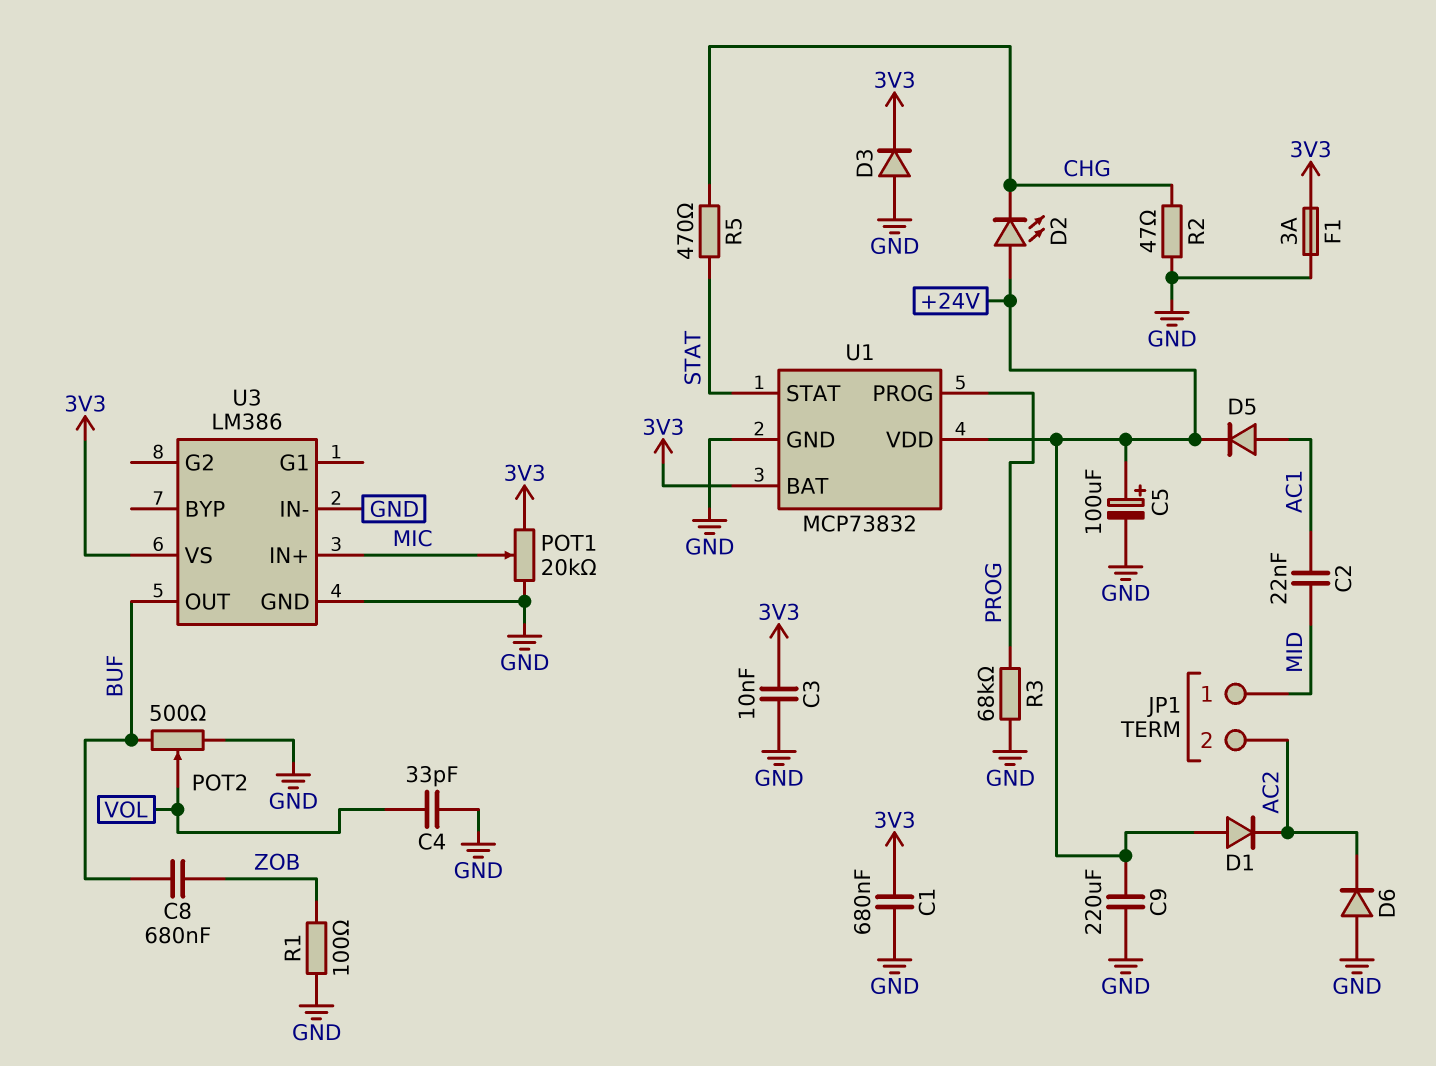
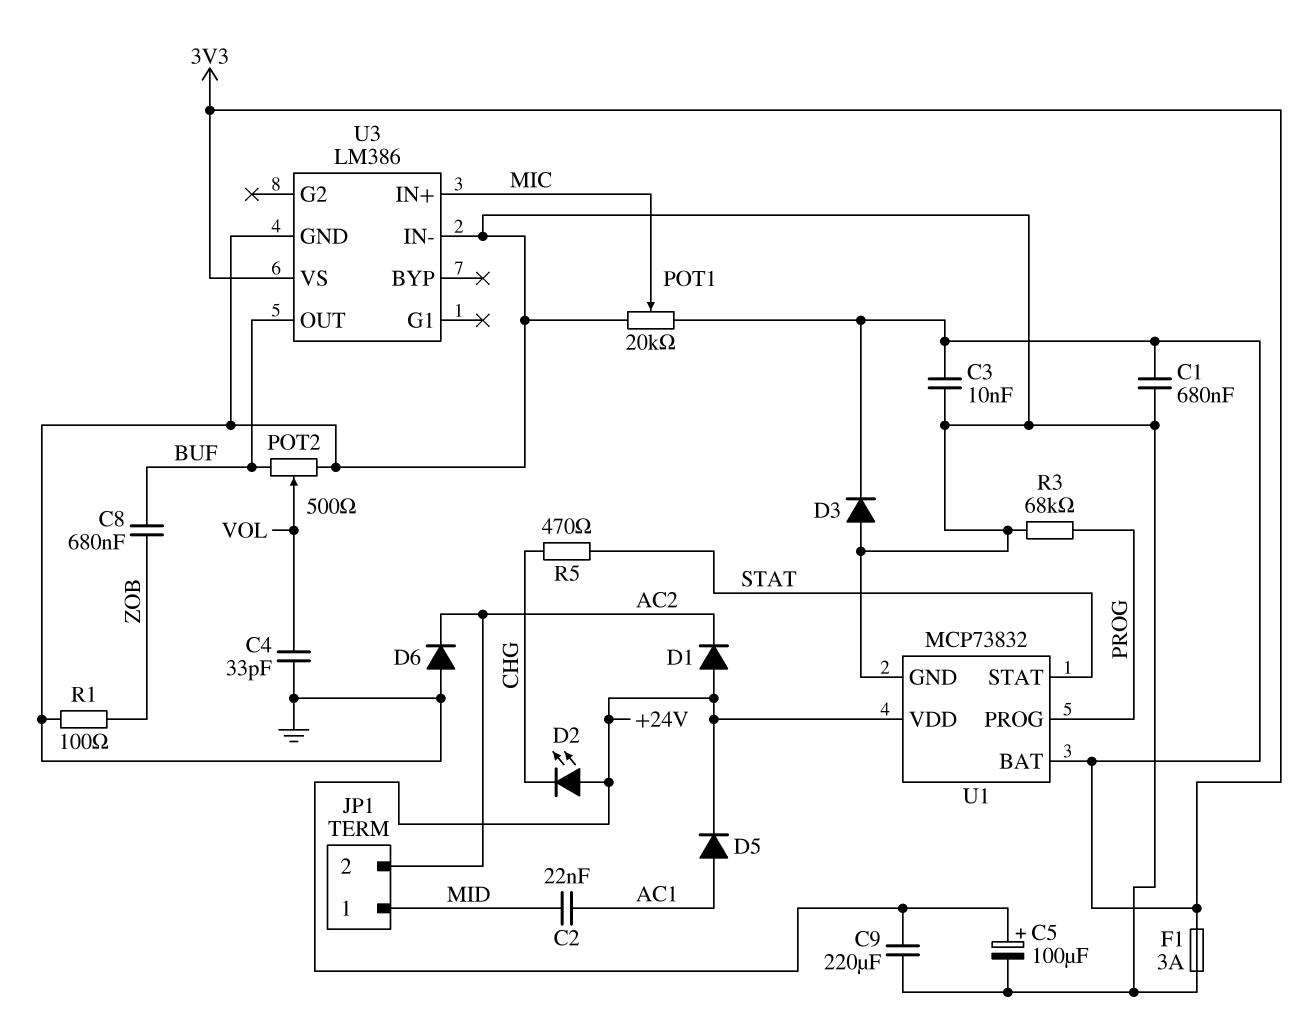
R2: 47 (CHG, GND) -> none

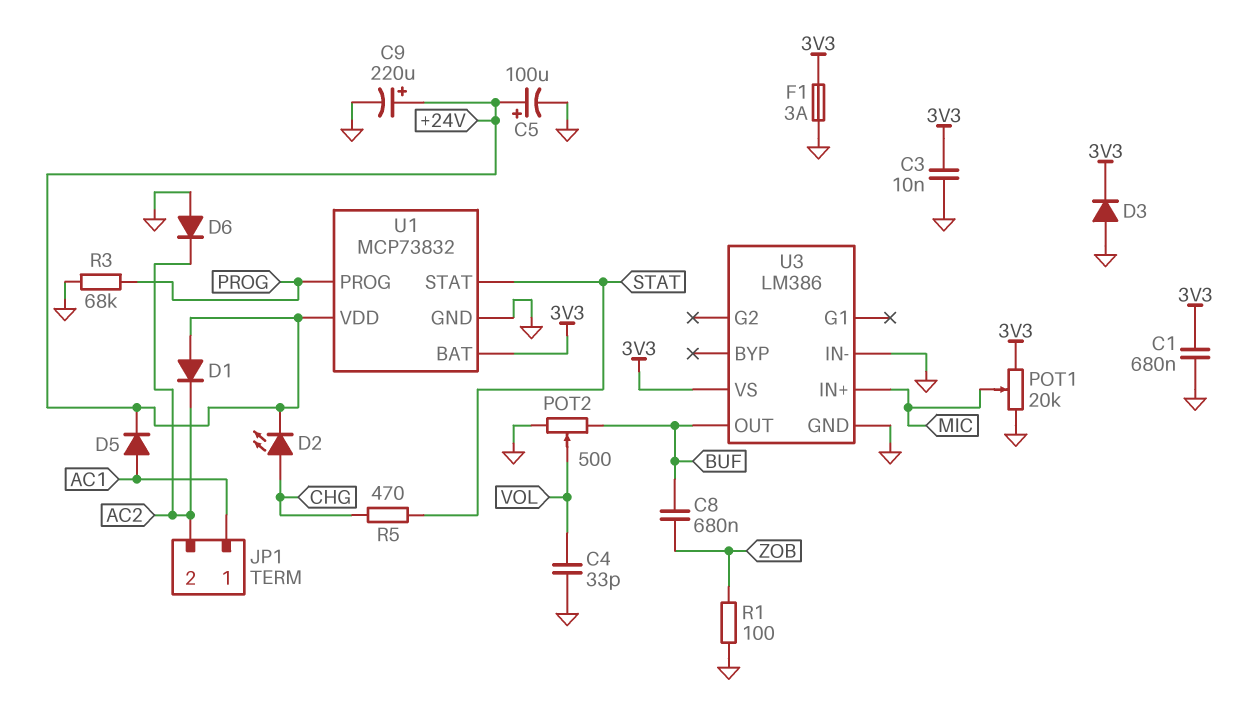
C2: 22nF (AC1, MID) -> none
C9: 220uF (+24V, GND) -> 220uF (plus +24V, minus GND)
D2: LED (A +24V, K CHG) -> LED (A CHG, K +24V)
JP1 pin 1: MID -> AC1

